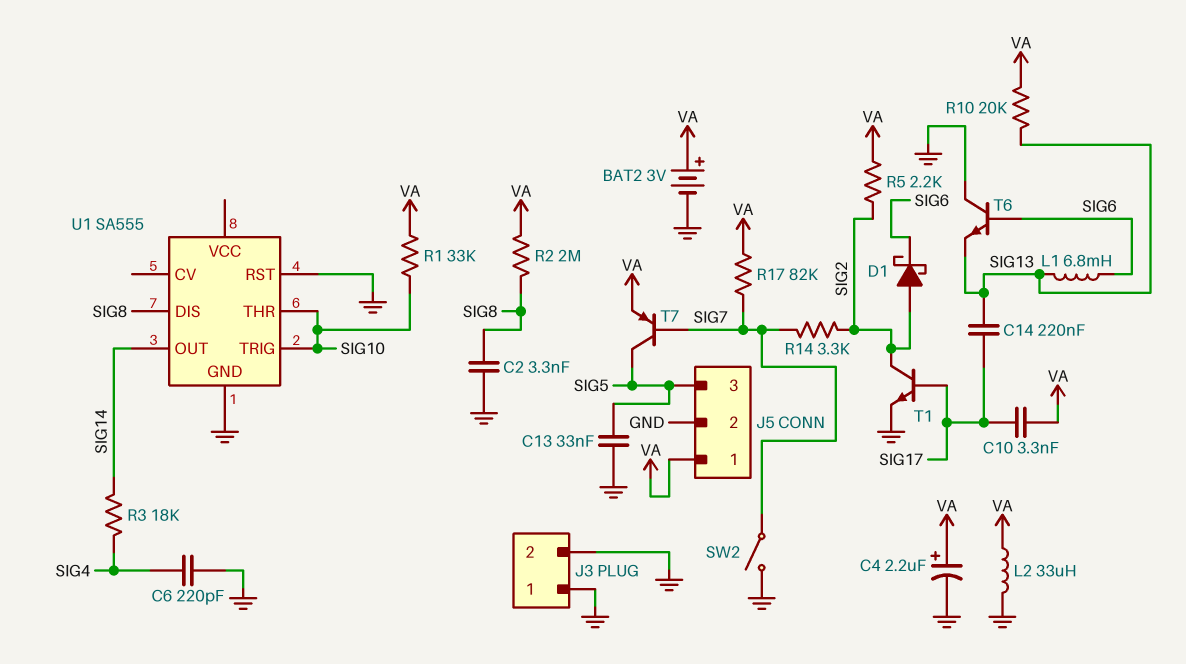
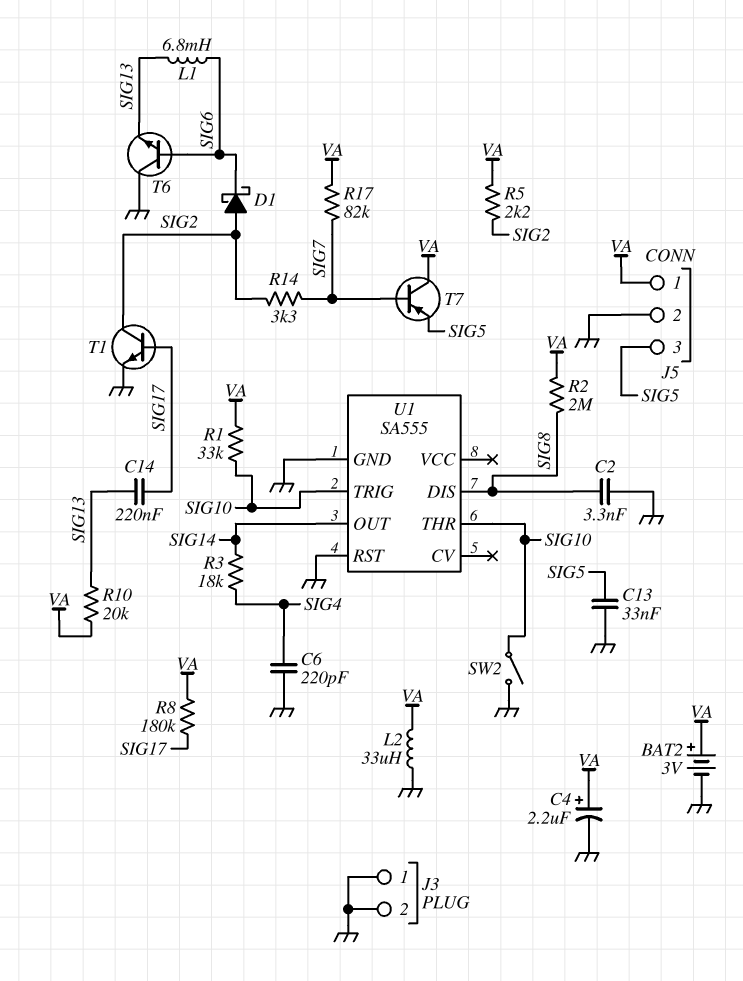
C10: 3.3nF (SIG17, VA) -> none
R8: none -> 180k (SIG17, VA)
SW2: switch (GND, SIG7) -> switch (GND, SIG10)
T7: PNP (B SIG7, C SIG5, E VA) -> PNP (B SIG7, C VA, E SIG5)

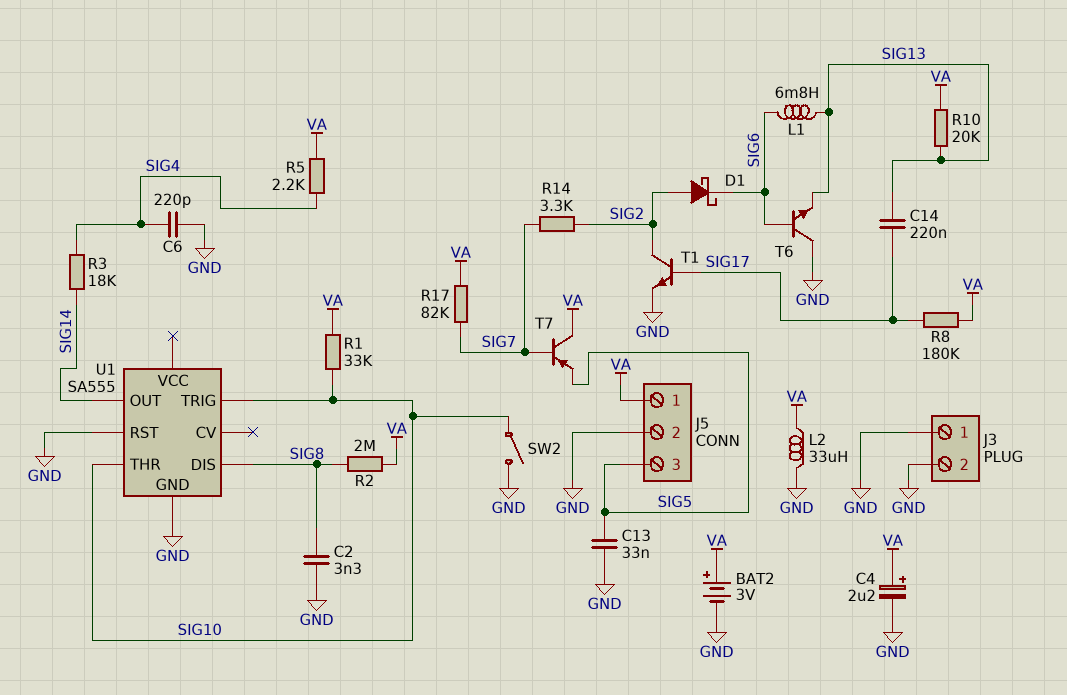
R5: 2.2k (SIG2, VA) -> 2.2k (SIG4, VA)

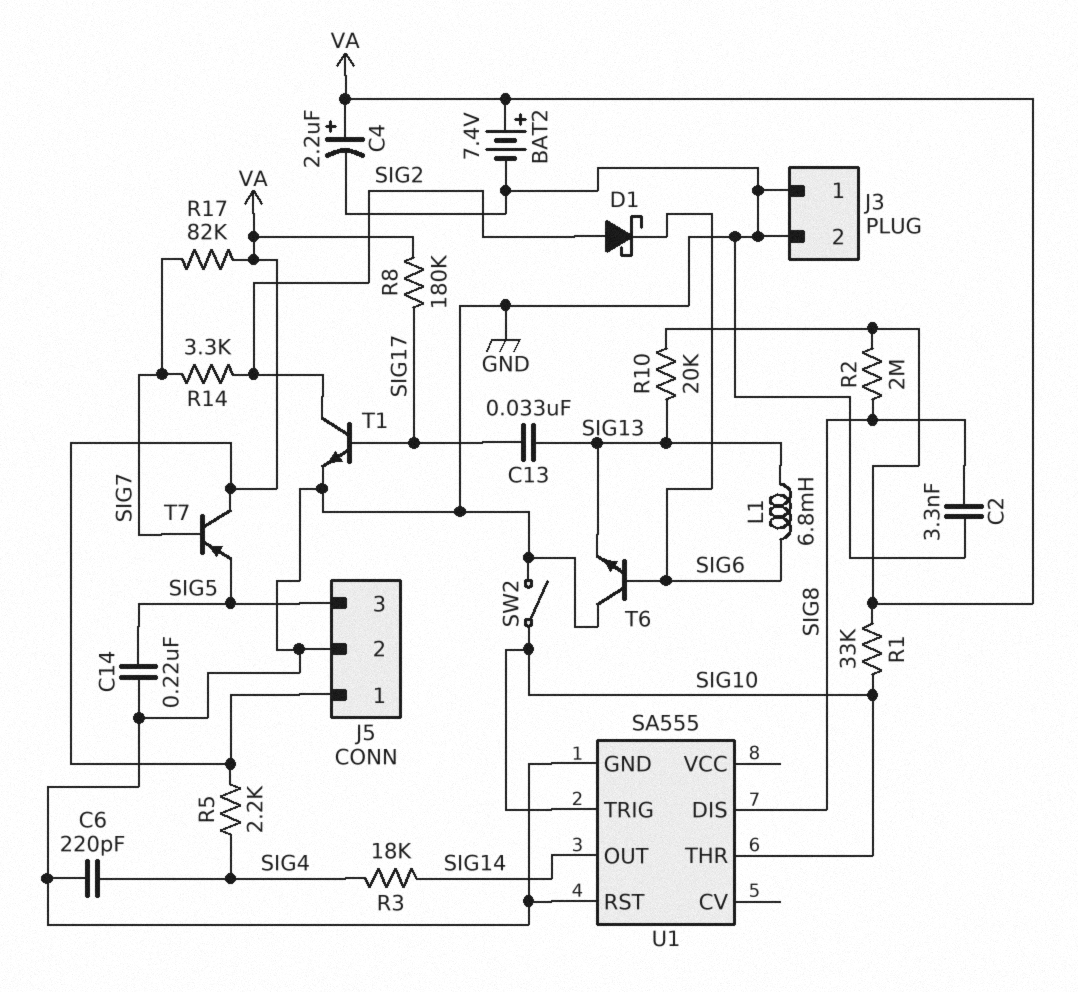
BAT2: 3V (plus VA, minus GND) -> 7.4V (plus VA, minus GND)
C13: 33nF (GND, SIG5) -> 33nF (SIG13, SIG17)
C14: 220nF (SIG13, SIG17) -> 220nF (GND, SIG5)
L2: 33uH (GND, VA) -> none

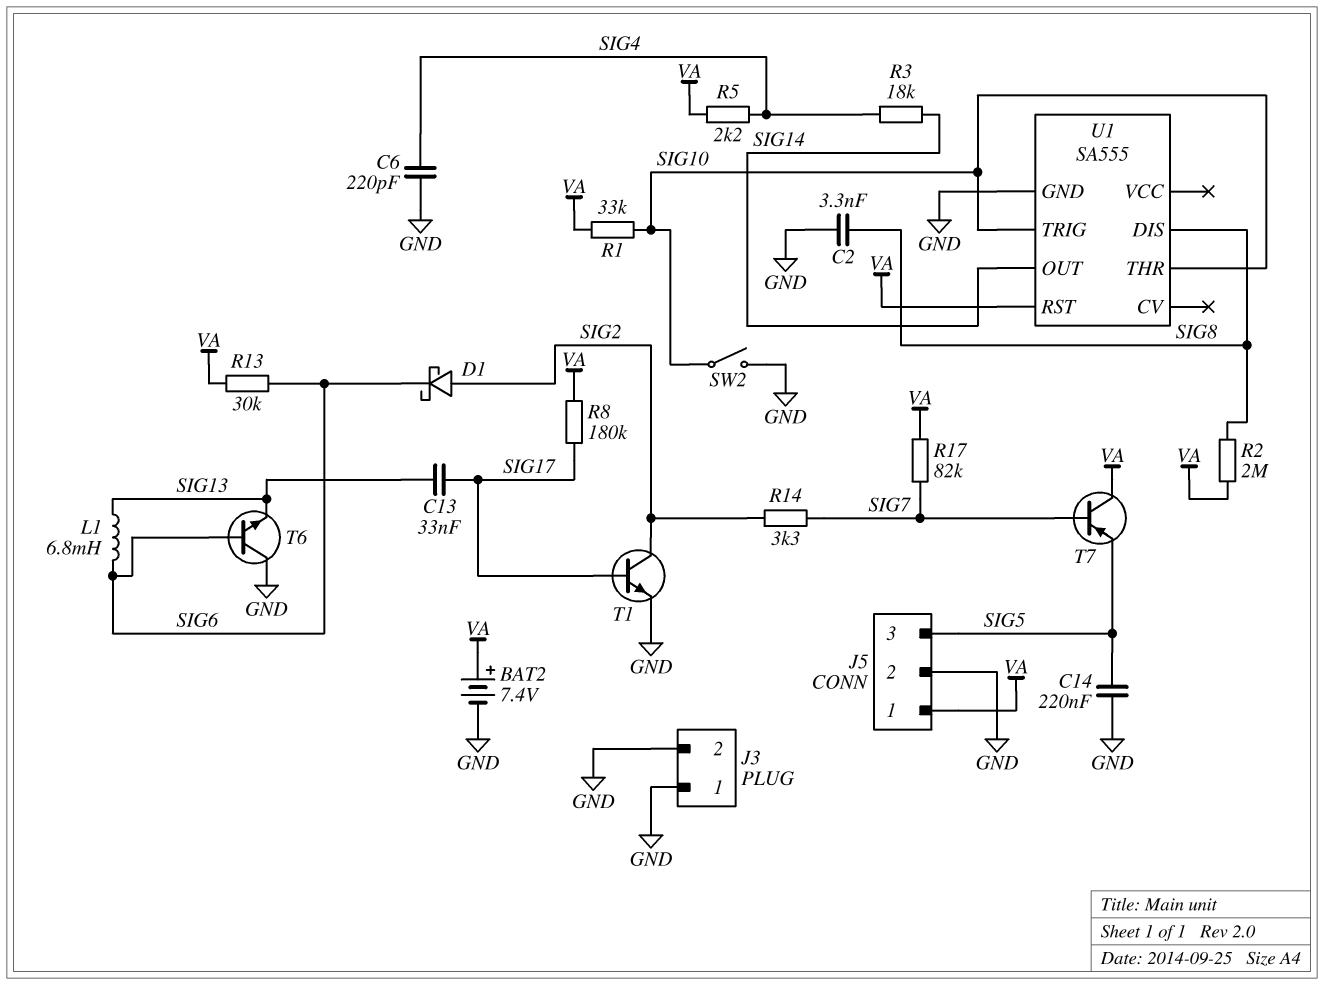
C4: 2.2uF (plus VA, minus GND) -> none
R10: 20k (SIG13, VA) -> none
R13: none -> 30k (SIG6, VA)
U1 pin RST: GND -> VA

